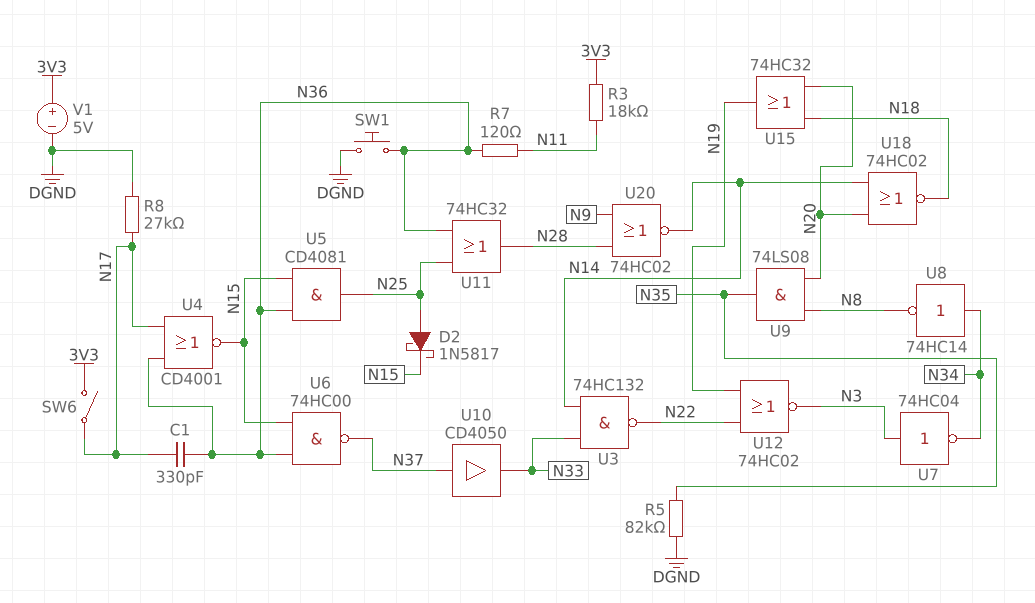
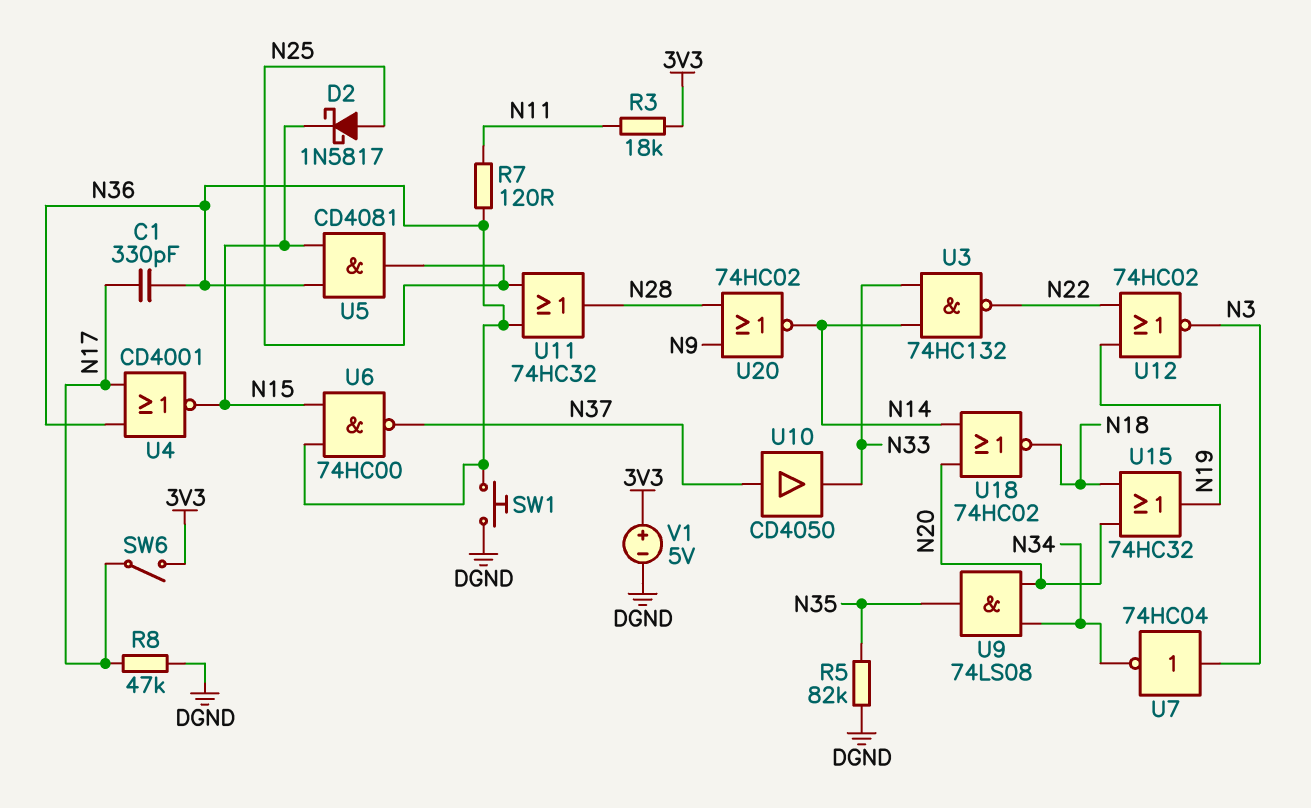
R8: 27k (DGND, N17) -> 47k (DGND, N17)
U8: NOT 74HC14 (in N34, out N8) -> none
U9: AND 74LS08 (in N8, in N20, out N35) -> AND 74LS08 (in N20, in N34, out N35)

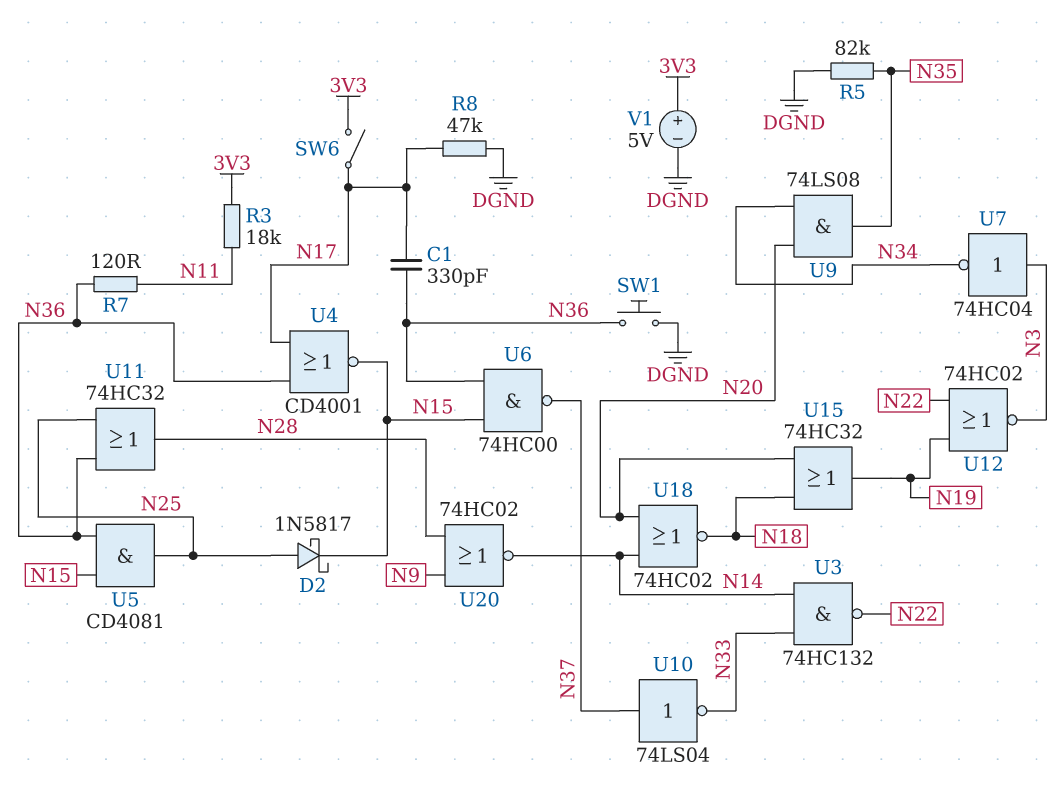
U10: buffer CD4050 (in N37, out N33) -> NOT 74LS04 (in N37, out N33)

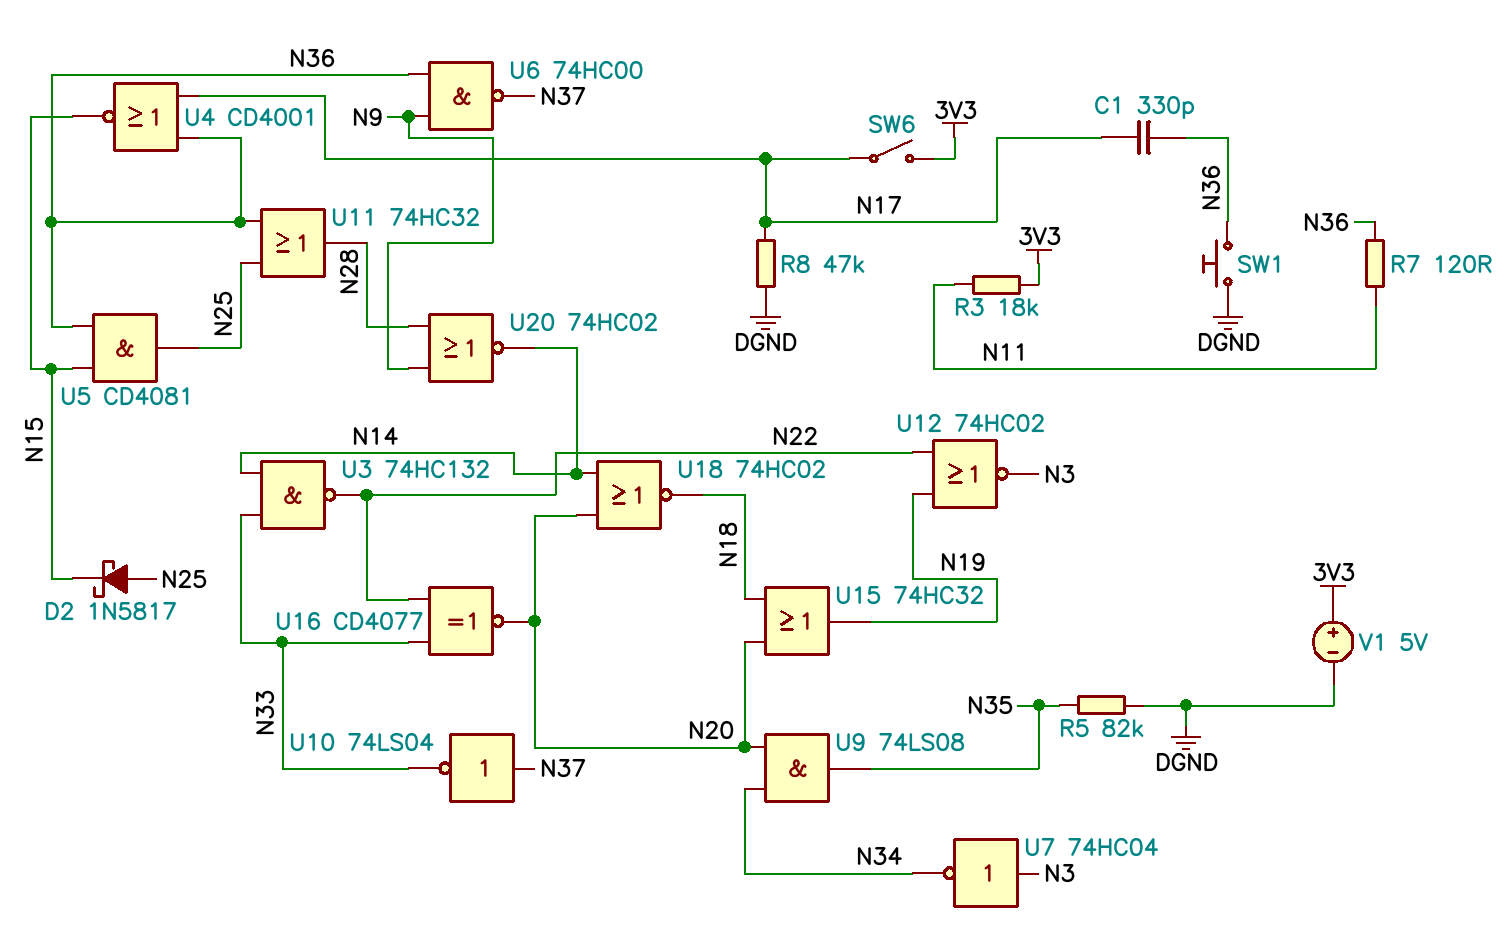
U6: NAND 74HC00 (in N15, in N36, out N37) -> NAND 74HC00 (in N9, in N36, out N37)
U16: none -> XNOR CD4077 (in N22, in N33, out N20)

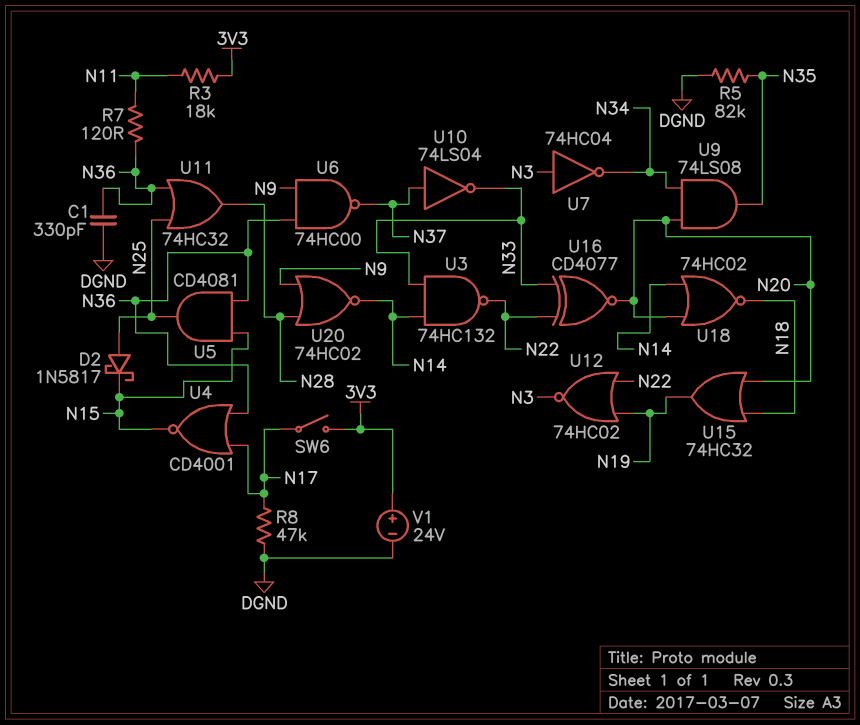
C1: 330pF (N17, N36) -> 330pF (DGND, N36)
SW1: button (DGND, N36) -> none
V1: 5V (plus 3V3, minus DGND) -> 24V (plus 3V3, minus DGND)

